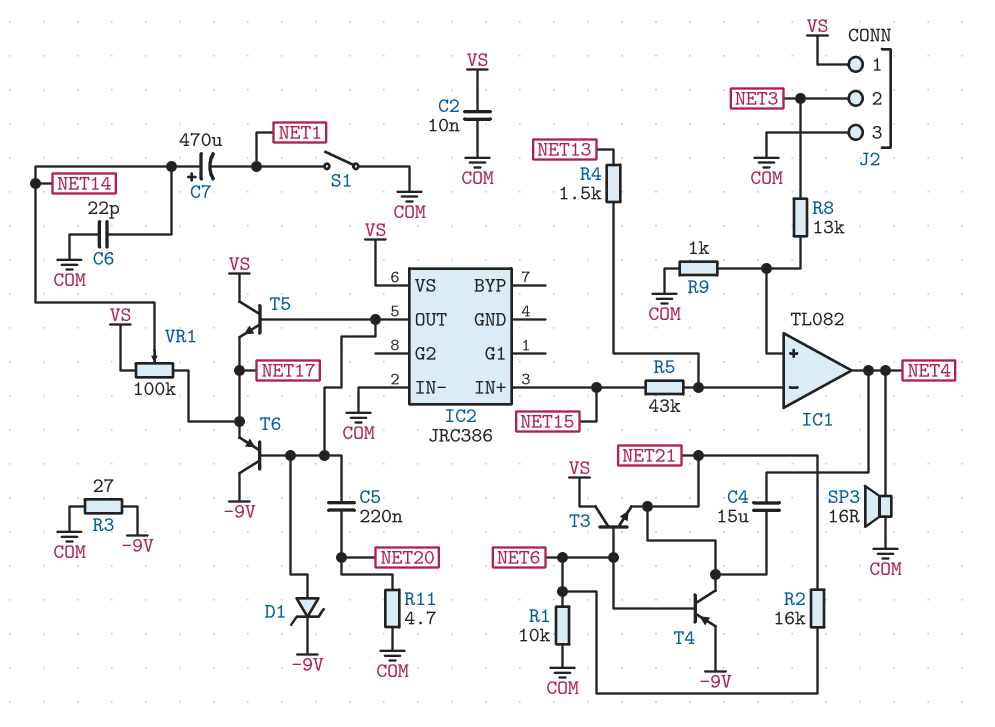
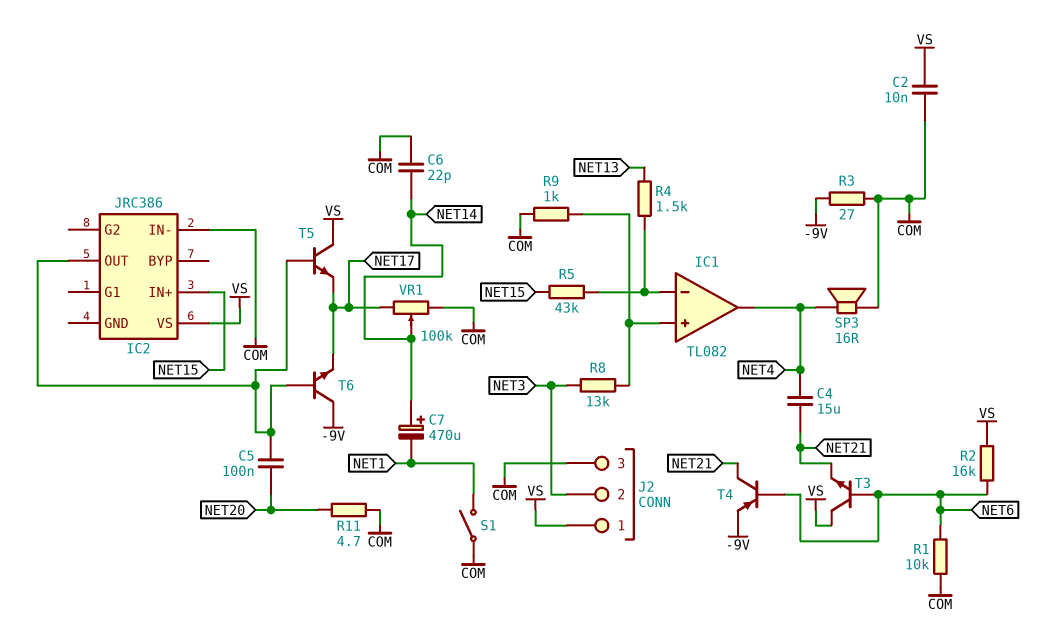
C5: 220nF (IC2/OUT, NET20) -> 100nF (IC2/OUT, NET20)
D1: zener (A IC2/OUT, K -9V) -> none
R2: 16k (NET6, NET21) -> 16k (NET6, VS)
T6: PNP (B IC2/OUT, C -9V, E NET17) -> NPN (B IC2/OUT, C -9V, E NET17)
VR1: 100k (NET17, VS, wiper NET14) -> 100k (COM, NET17, wiper NET14)

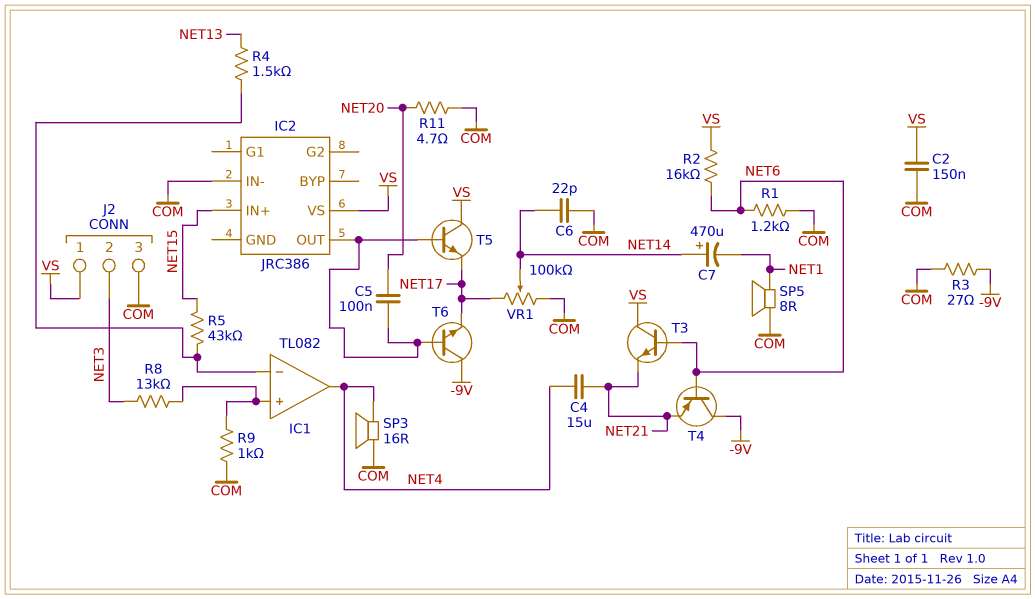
C2: 10nF (COM, VS) -> 150nF (COM, VS)
R1: 10k (COM, NET6) -> 1.2k (COM, NET6)
S1: switch (COM, NET1) -> none
SP5: none -> speaker 8R (COM, NET1)
T4: PNP (B NET6, C NET21, E -9V) -> PNP (B NET6, C -9V, E NET21)

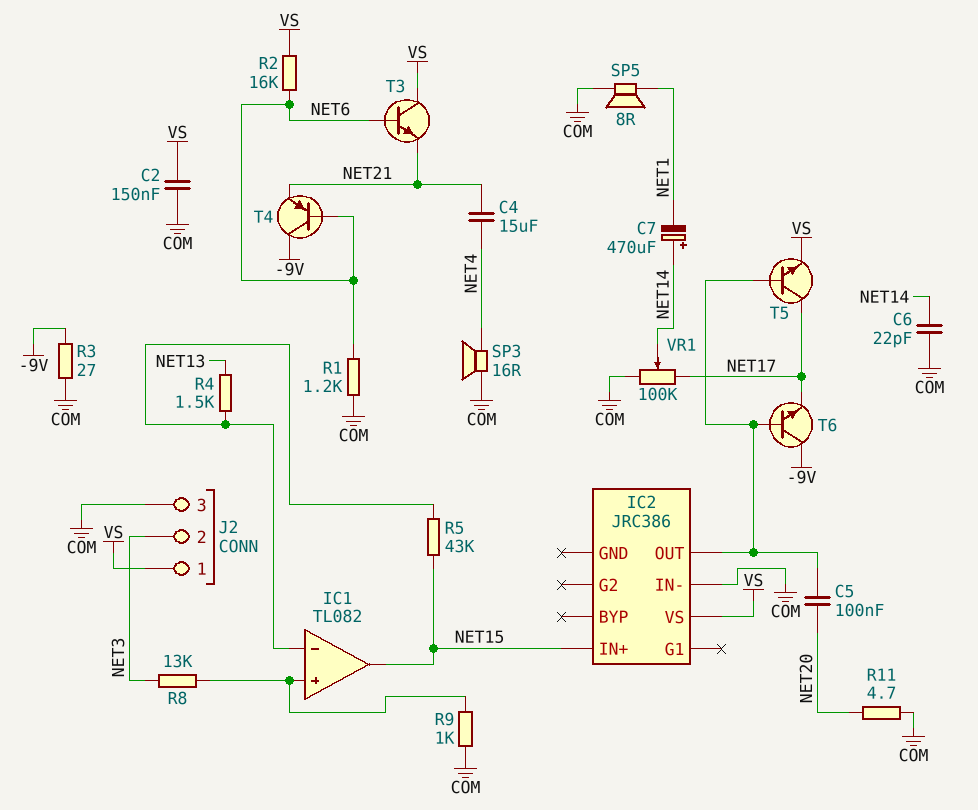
IC1 pin out: NET4 -> NET15
T5: NPN (B IC2/OUT, C VS, E NET17) -> NPN (B IC2/OUT, C NET17, E VS)

